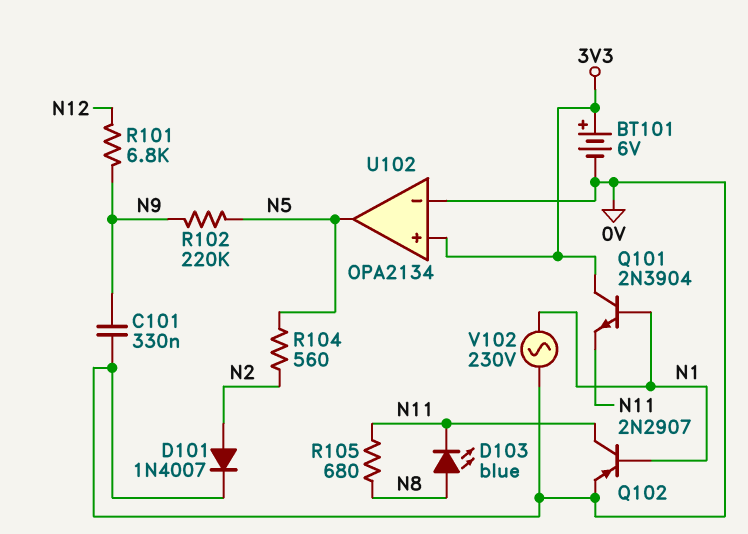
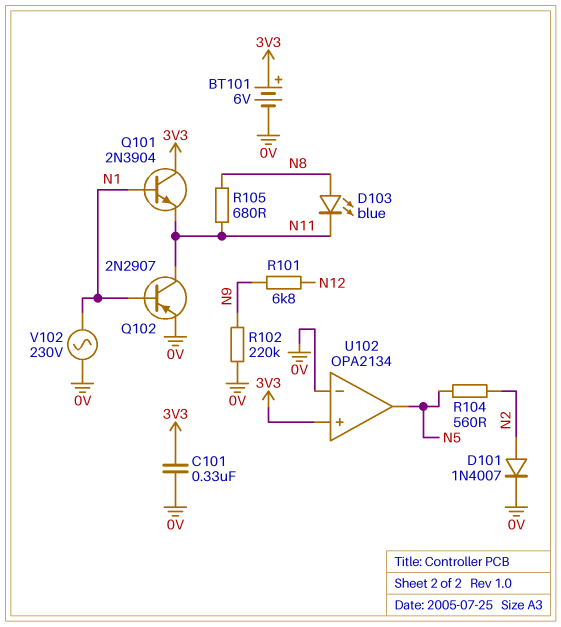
C101: 330nF (0V, N9) -> 330nF (0V, 3V3)
R102: 220k (N5, N9) -> 220k (0V, N9)

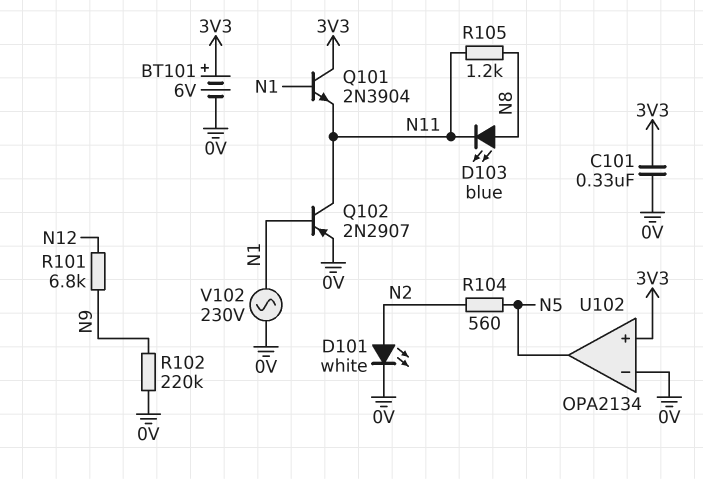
D101: diode 1N4007 (A N2, K 0V) -> LED white (A N2, K 0V)
R105: 680 (N8, N11) -> 1.2k (N8, N11)

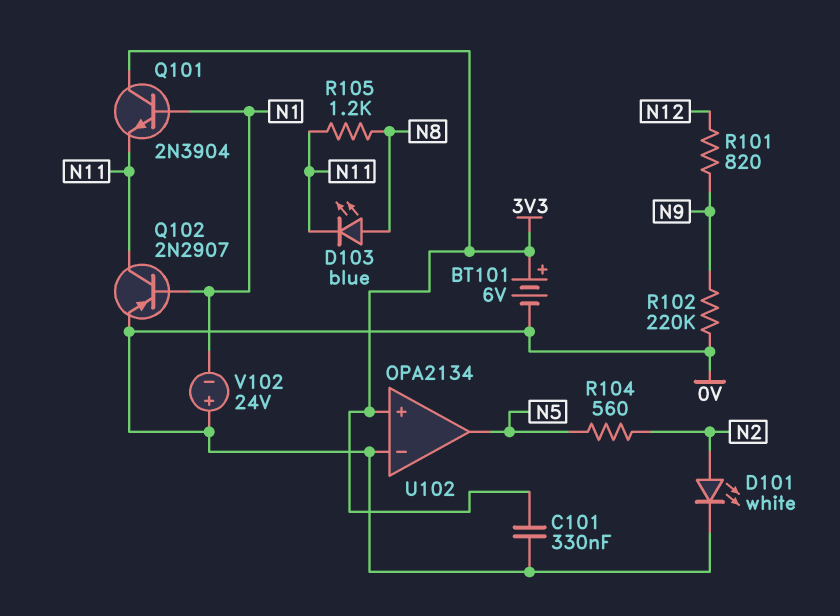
R101: 6.8k (N9, N12) -> 820 (N9, N12)
V102: AC 230V (0V, N1) -> 24V (plus 0V, minus N1)

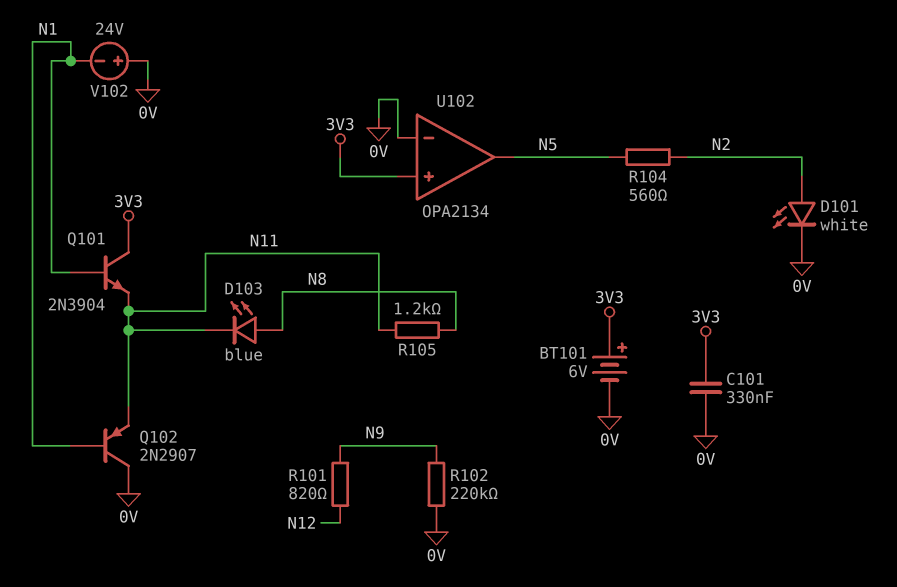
Q102: PNP 2N2907 (B N1, C N11, E 0V) -> PNP 2N2907 (B N1, C 0V, E N11)

